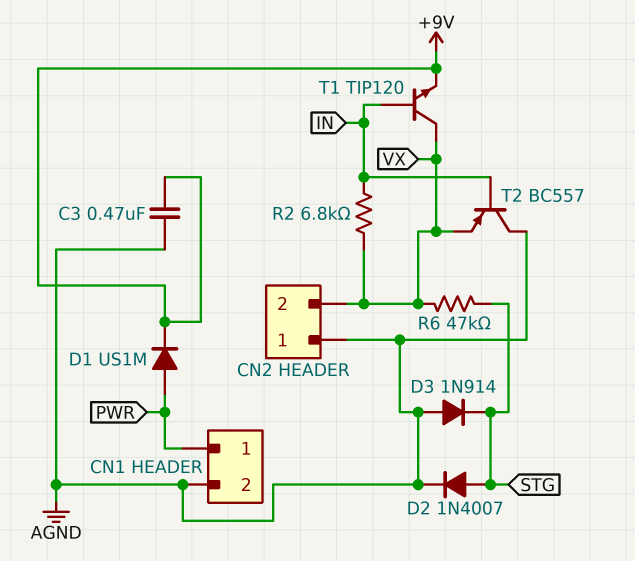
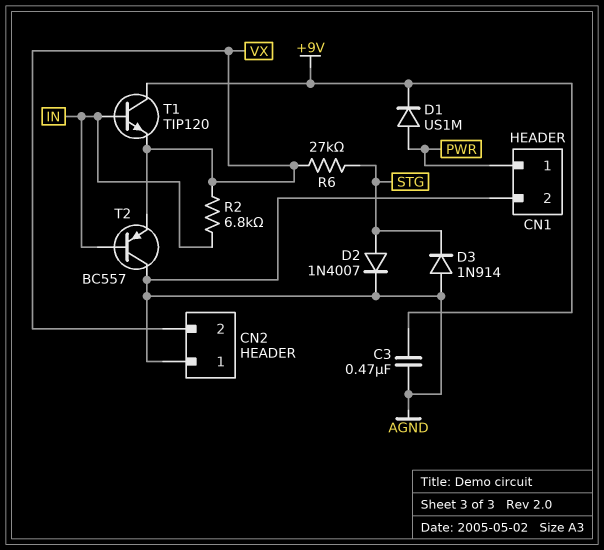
R6: 47k (STG, VX) -> 27k (STG, VX)
T1: NPN TIP120 (B IN, C VX, E +9V) -> NPN TIP120 (B IN, C +9V, E VX)

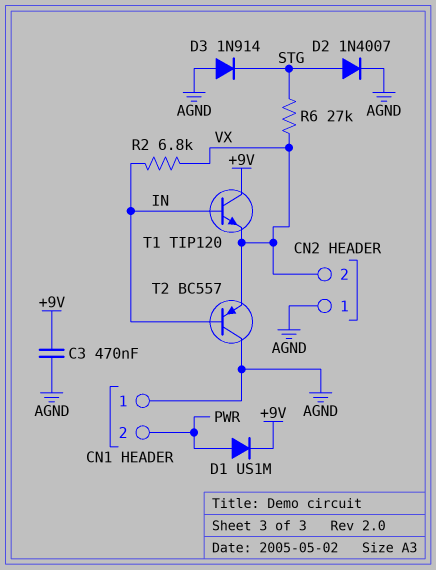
CN1 pin 1: PWR -> AGND
CN1 pin 2: AGND -> PWR

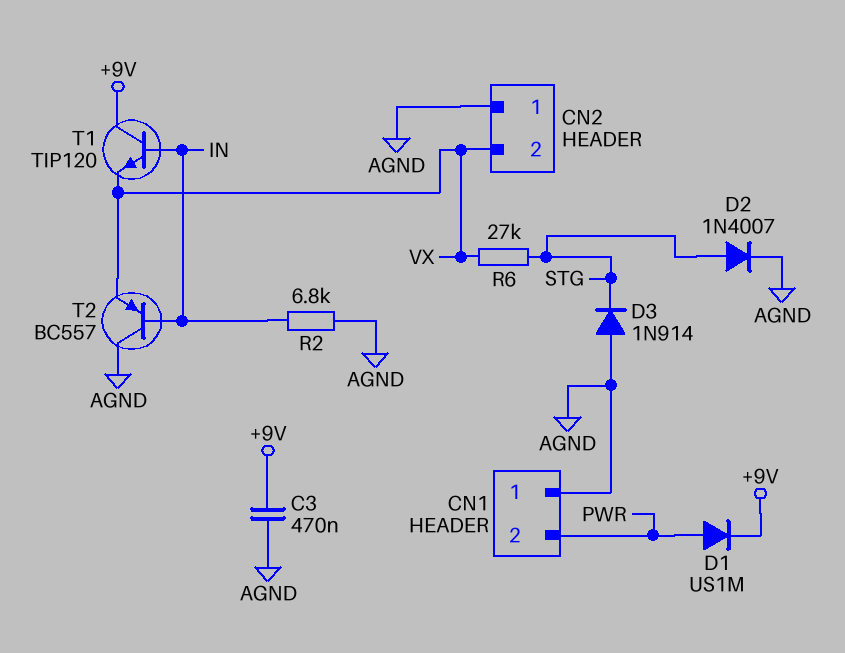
R2: 6.8k (IN, VX) -> 6.8k (AGND, IN)

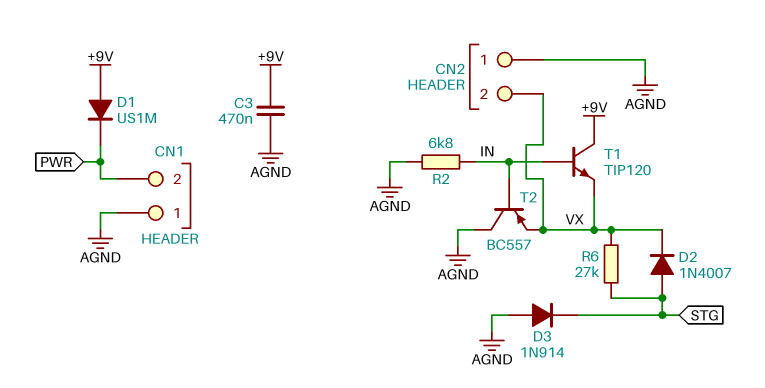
D1: diode US1M (A PWR, K +9V) -> diode US1M (A +9V, K PWR)
D2: diode 1N4007 (A STG, K AGND) -> diode 1N4007 (A STG, K VX)

